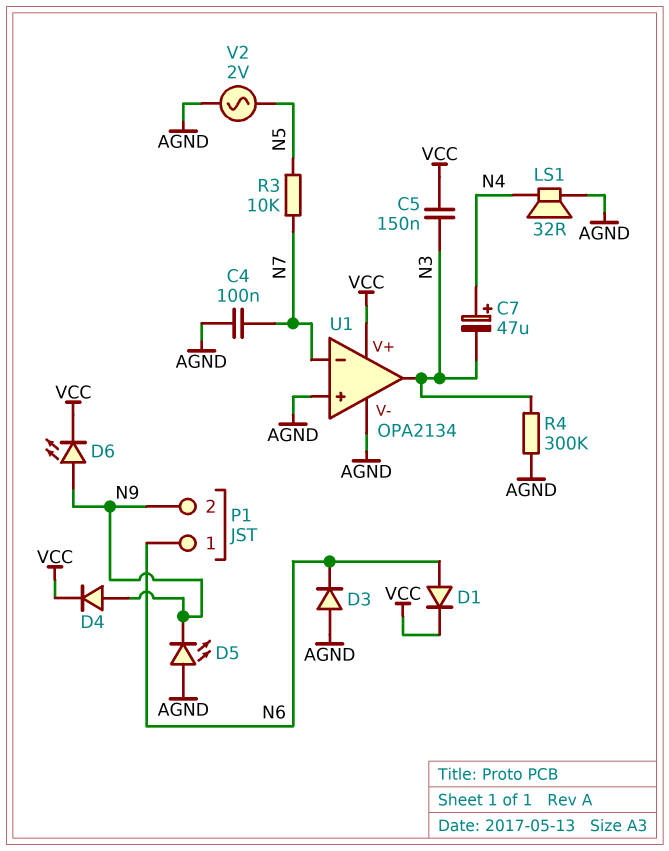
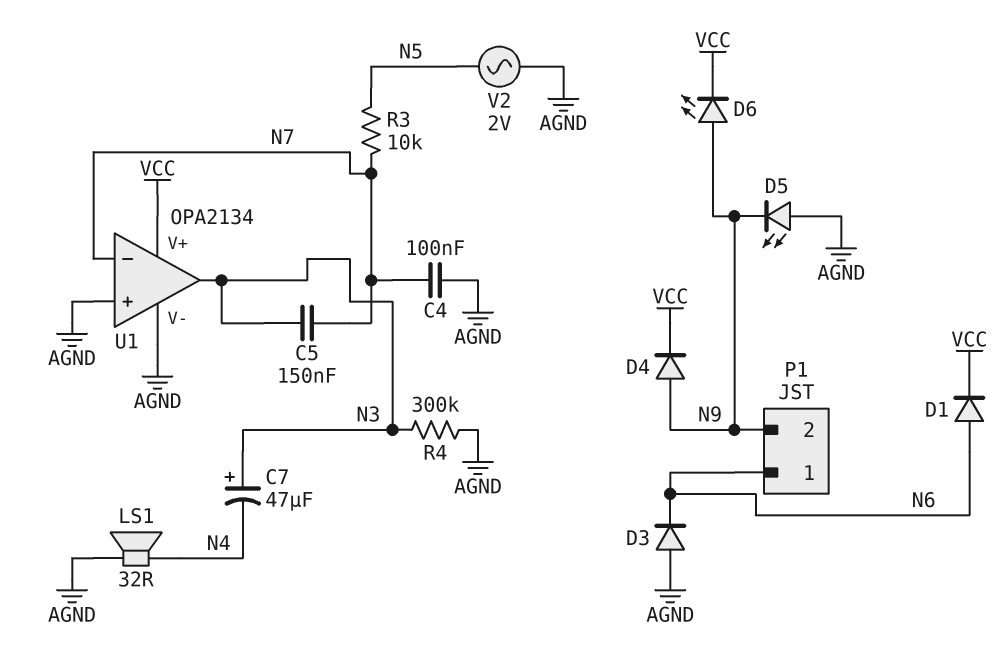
C5: 150nF (N3, VCC) -> 150nF (N3, N7)
C7: 47uF (plus N4, minus N3) -> 47uF (plus N3, minus N4)

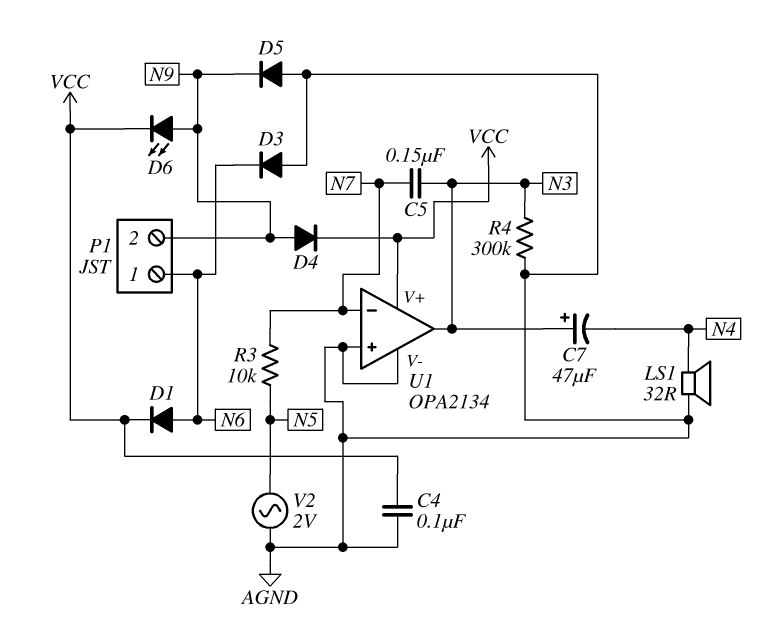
C4: 100nF (AGND, N7) -> 100nF (AGND, VCC)
D5: LED (A AGND, K N9) -> diode (A AGND, K N9)

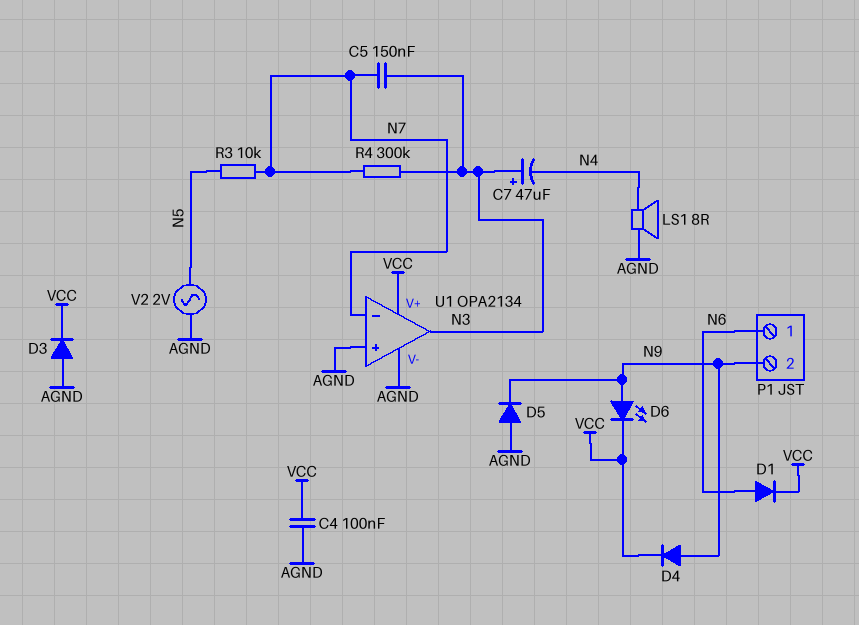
D3: diode (A AGND, K N6) -> diode (A AGND, K VCC)
LS1: speaker 32R (AGND, N4) -> speaker 8R (AGND, N4)
R4: 300k (AGND, N3) -> 300k (N3, N7)

